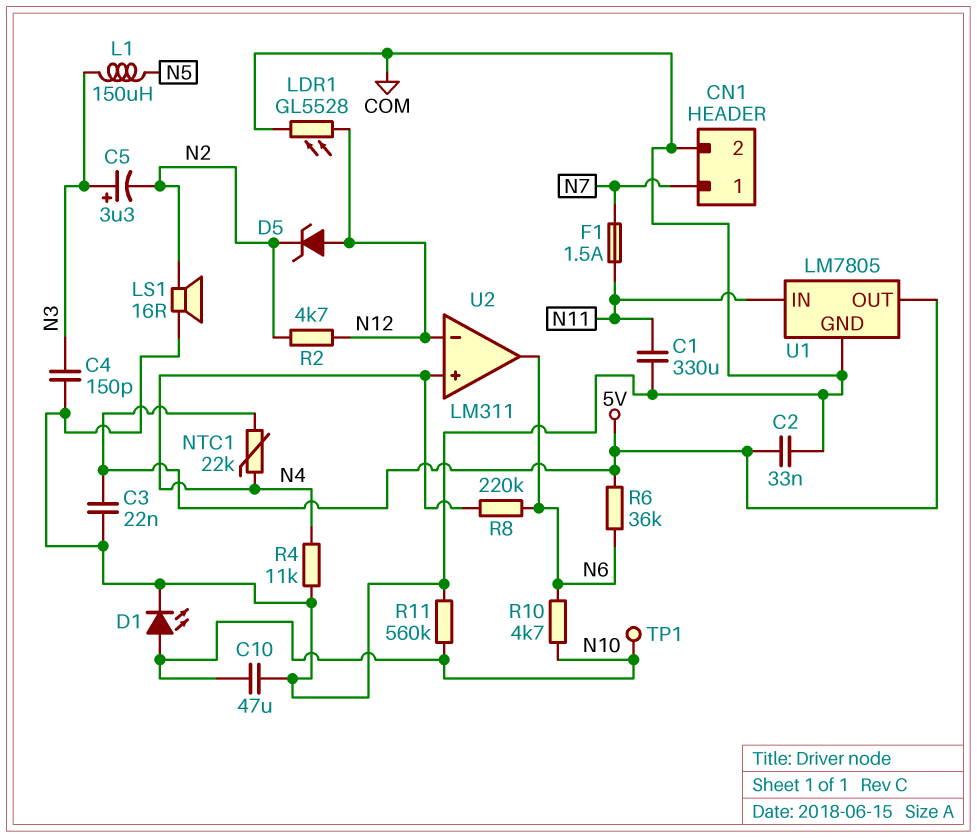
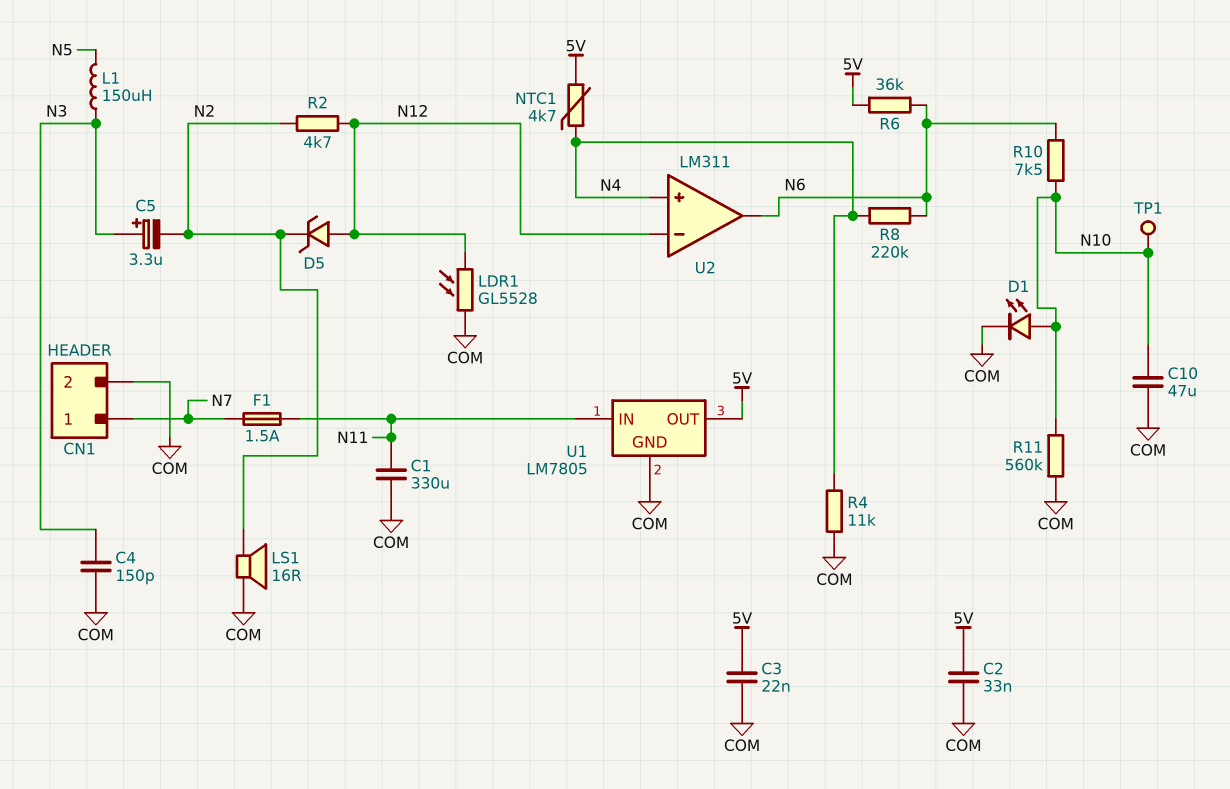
NTC1: 22k (5V, N4) -> 4.7k (5V, N4)
R10: 4.7k (N6, N10) -> 7.5k (N6, N10)

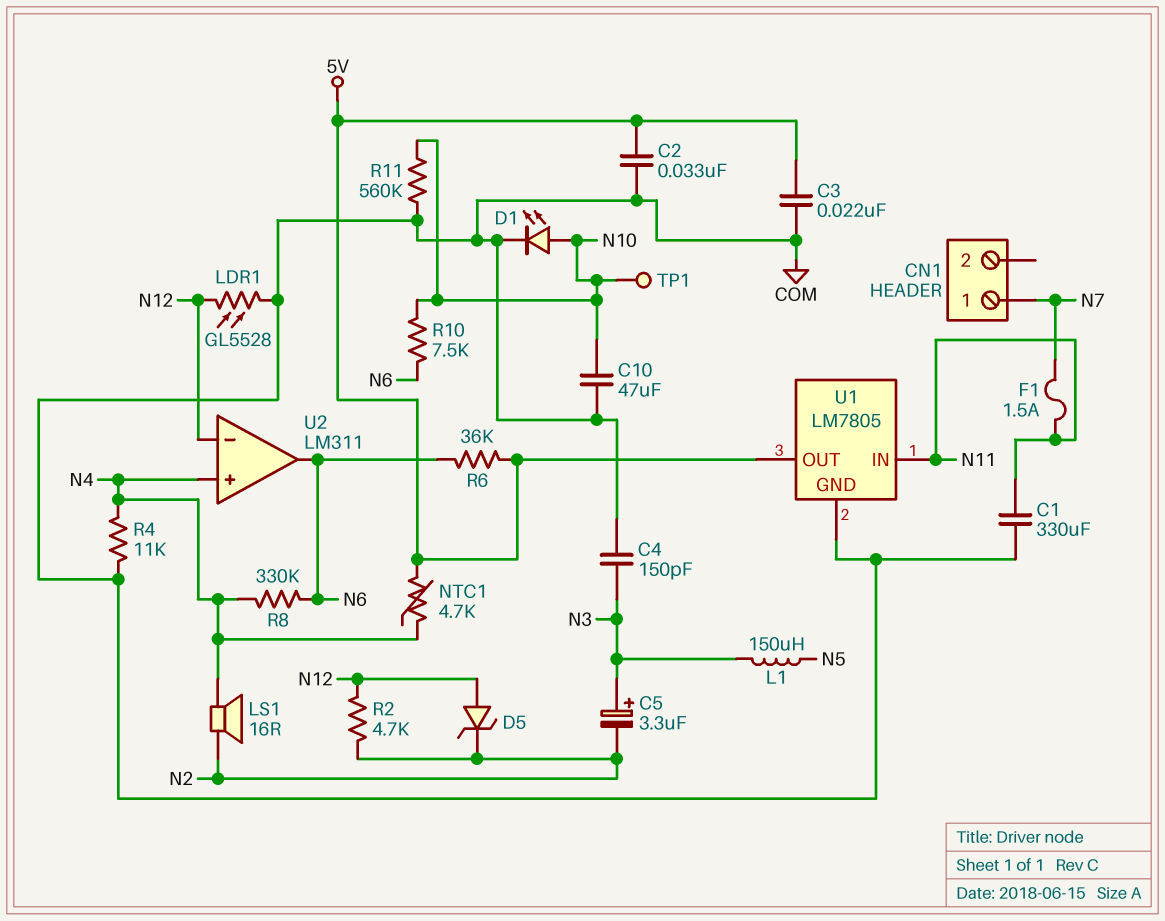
CN1 pin 2: COM -> none
LS1: speaker 16R (COM, N2) -> speaker 16R (N2, N4)
R8: 220k (N4, N6) -> 330k (N4, N6)

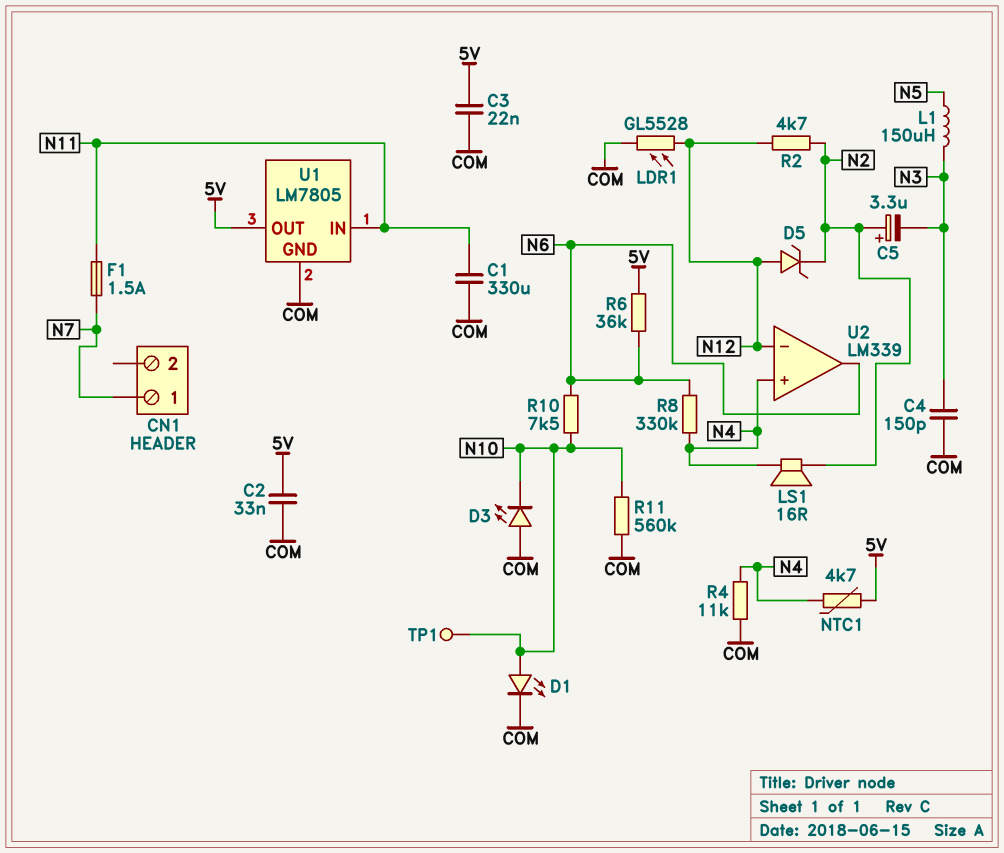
C5: 3.3uF (plus N3, minus N2) -> 3.3uF (plus N2, minus N3)
C10: 47uF (COM, N10) -> none
D3: none -> LED (A COM, K N10)
U2: LM311 -> LM339

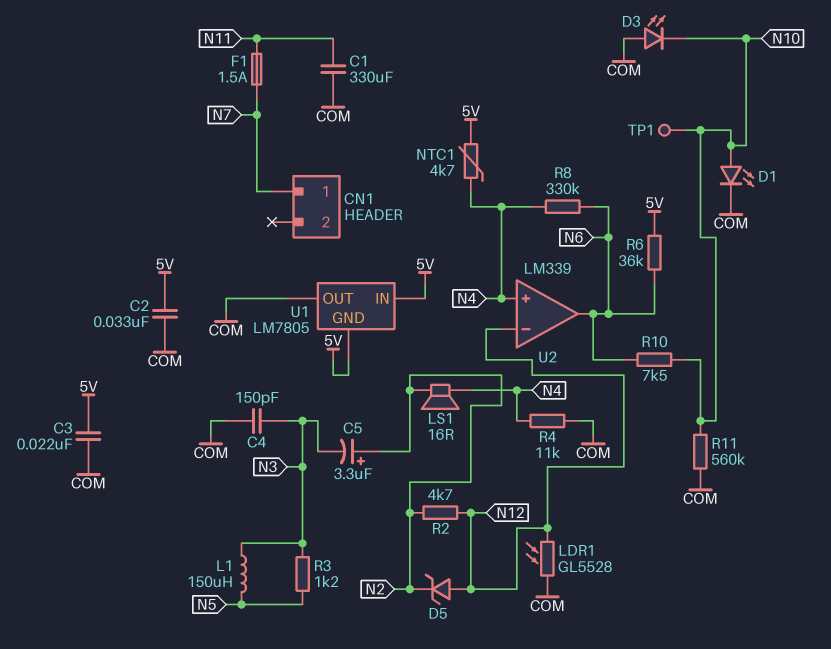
R3: none -> 1.2k (N3, N5)
U1 pin GND: COM -> 5V
U1 pin IN: N11 -> 5V
U1 pin OUT: 5V -> COM

